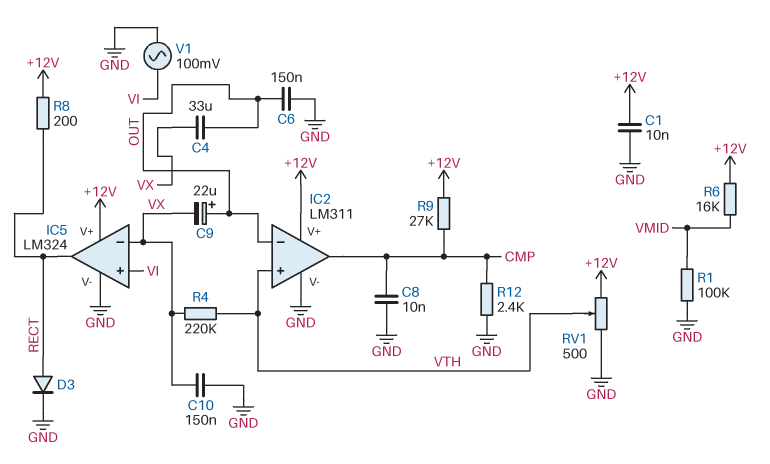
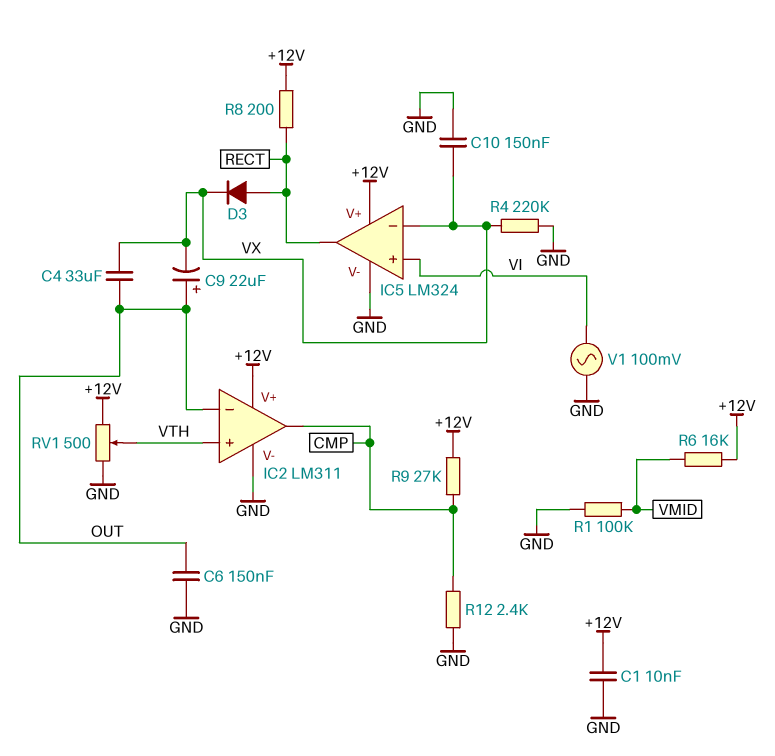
C8: 10nF (CMP, GND) -> none
D3: diode (A RECT, K GND) -> diode (A RECT, K VX)
R4: 220k (VTH, VX) -> 220k (GND, VX)

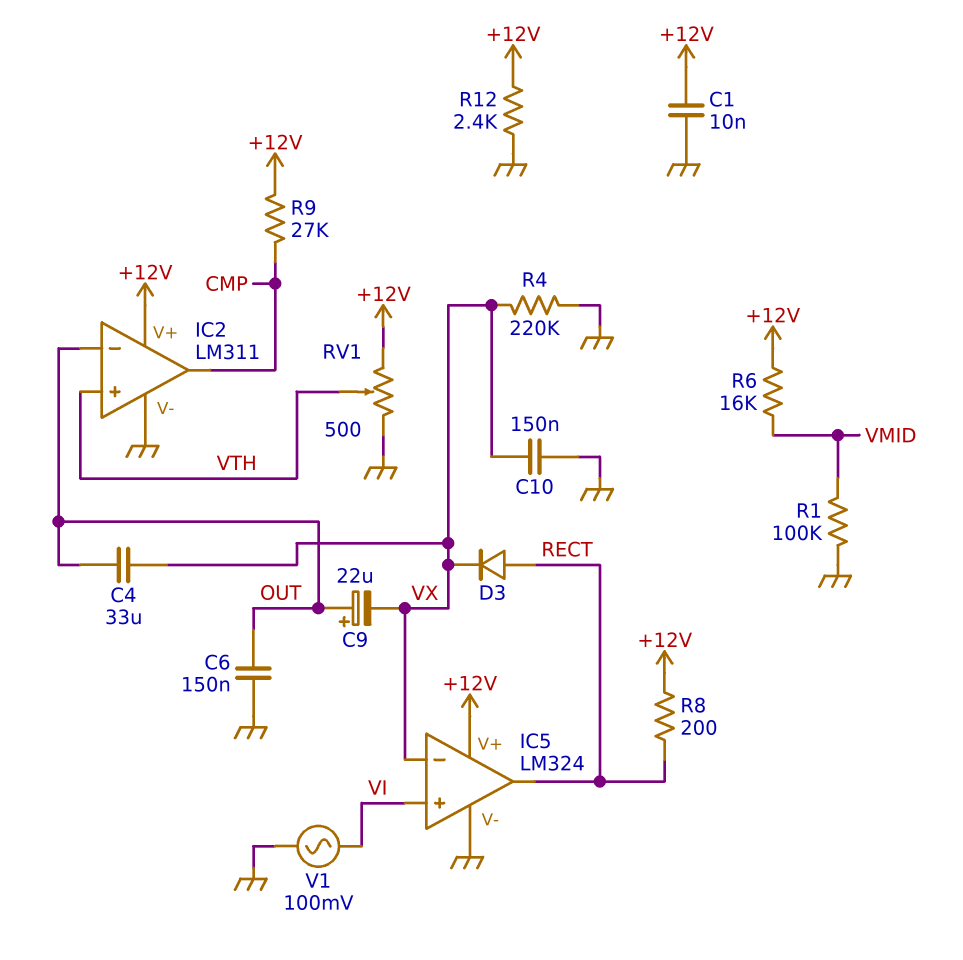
R12: 2.4k (CMP, GND) -> 2.4k (+12V, GND)

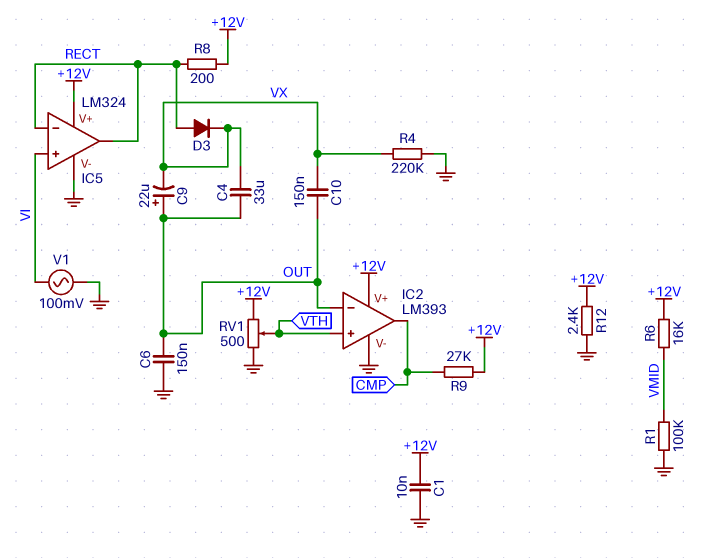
C10: 150nF (GND, VX) -> 150nF (OUT, VX)
IC2: LM311 -> LM393
IC5 pin in-: VX -> RECT

